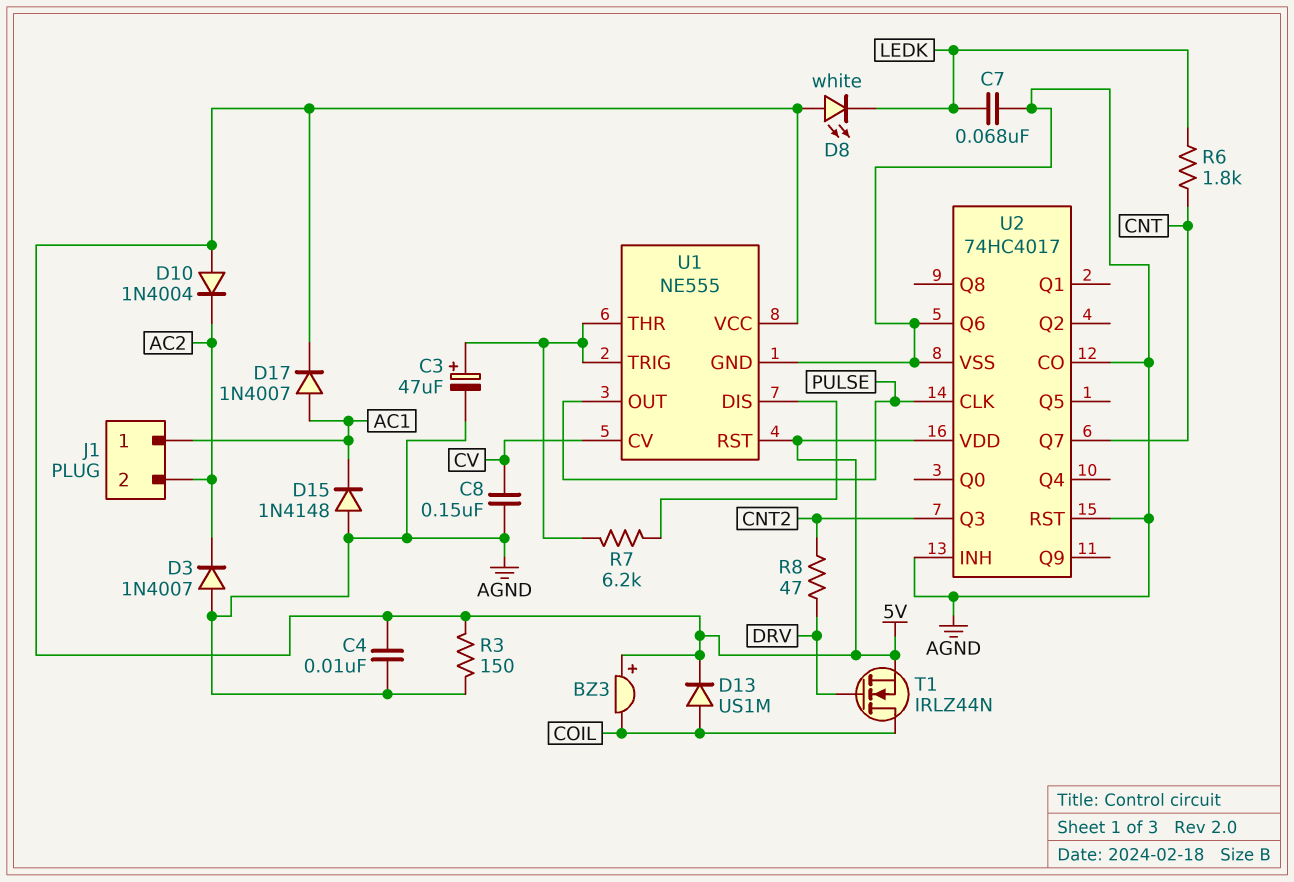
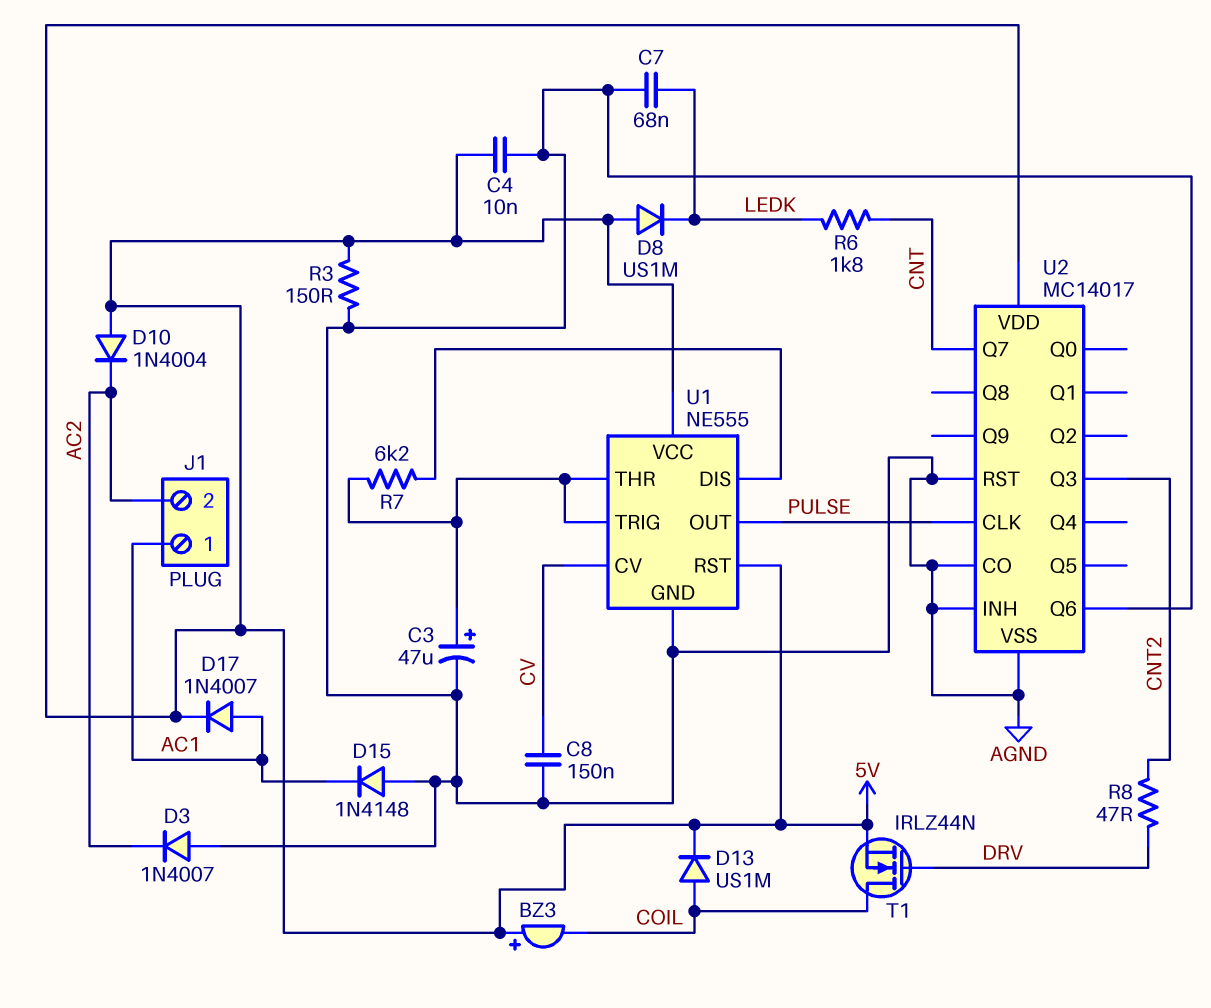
D8: LED white (A 5V, K LEDK) -> diode US1M (A 5V, K LEDK)
U2: 74HC4017 -> MC14017

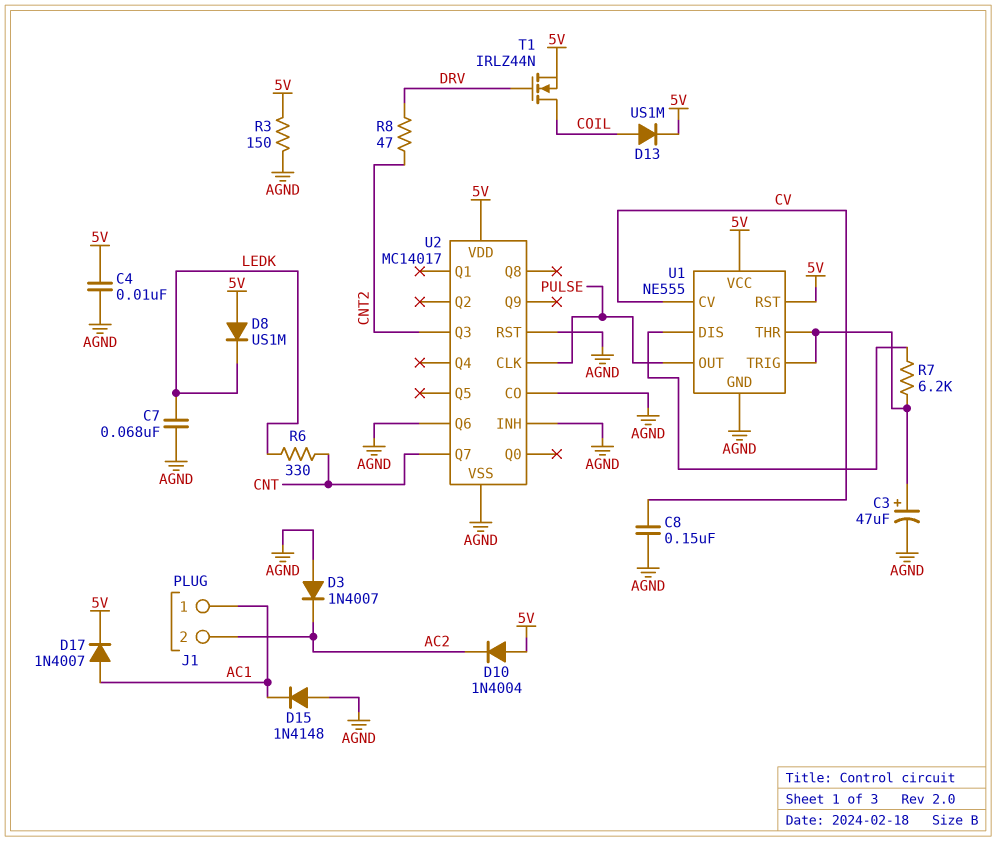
BZ3: buzzer (plus 5V, minus COIL) -> none
R6: 1.8k (CNT, LEDK) -> 330 (CNT, LEDK)

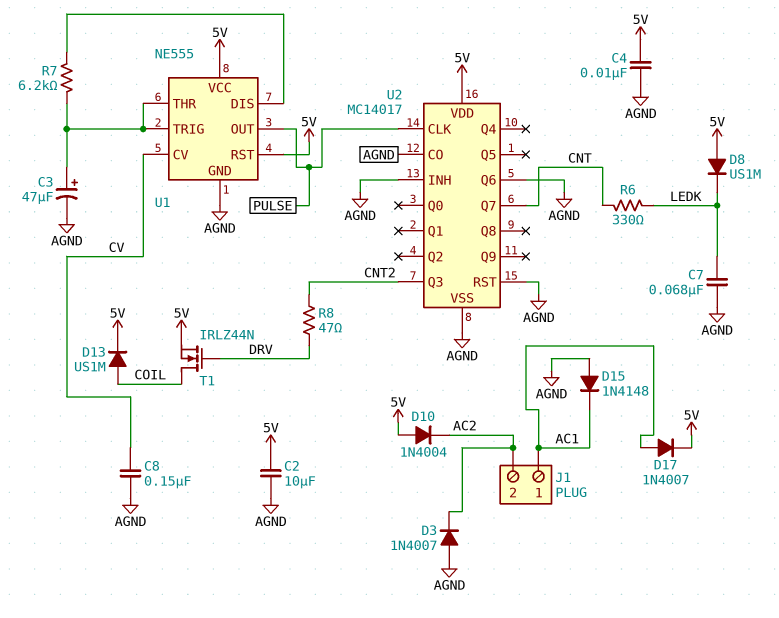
C2: none -> 10uF (5V, AGND)
R3: 150 (5V, AGND) -> none

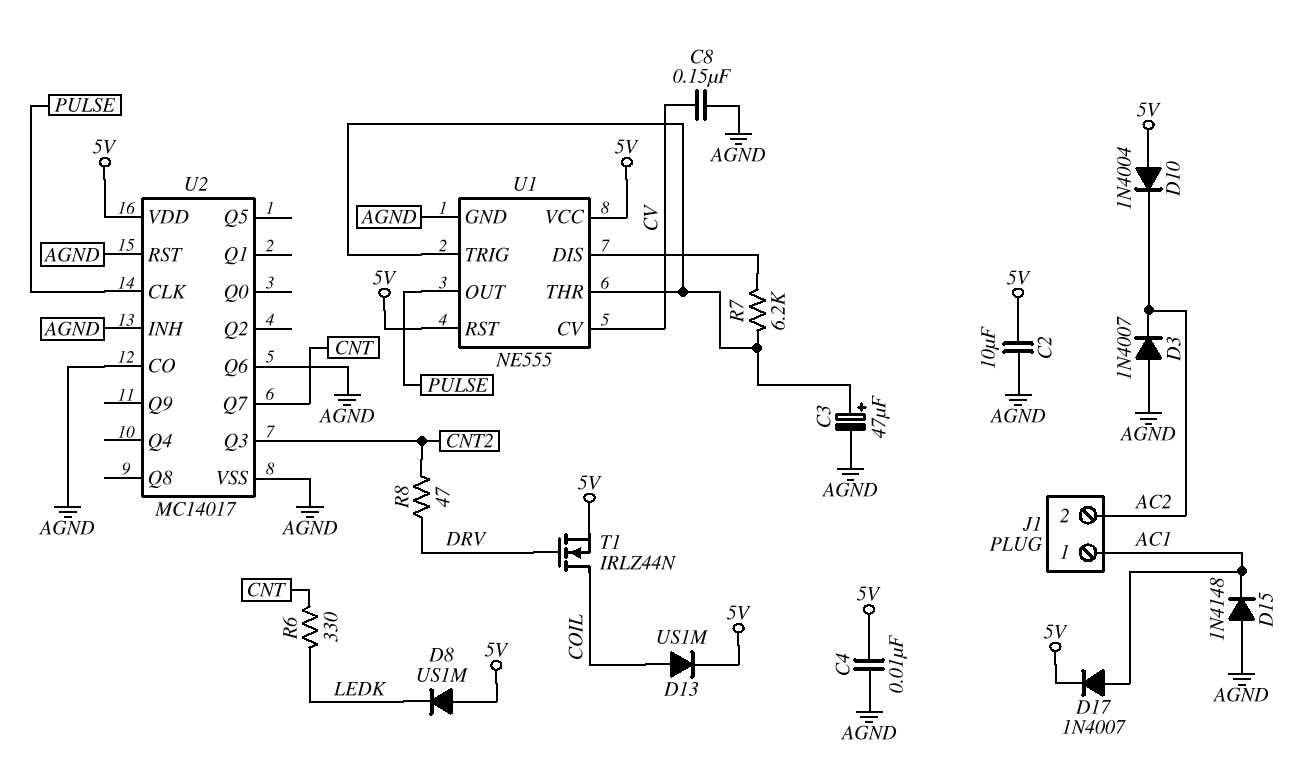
C7: 68nF (AGND, LEDK) -> none

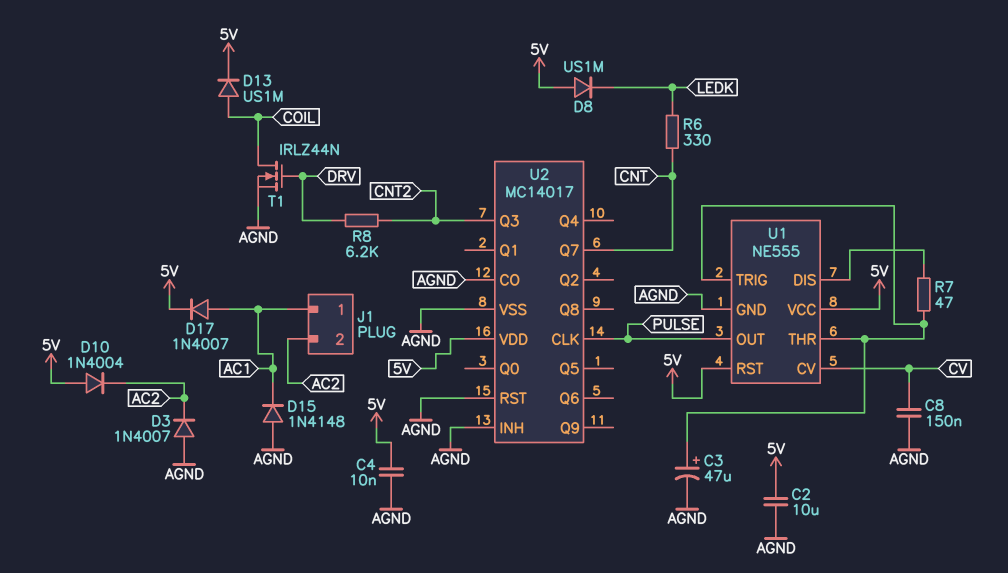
R7: 6.2k (U1/DIS, U1/THR) -> 47 (U1/DIS, U1/THR)
R8: 47 (CNT2, DRV) -> 6.2k (CNT2, DRV)
T1: NMOS IRLZ44N (G DRV, D COIL, S 5V) -> NMOS IRLZ44N (G DRV, D COIL, S AGND)
U2 pin Q6: AGND -> none

